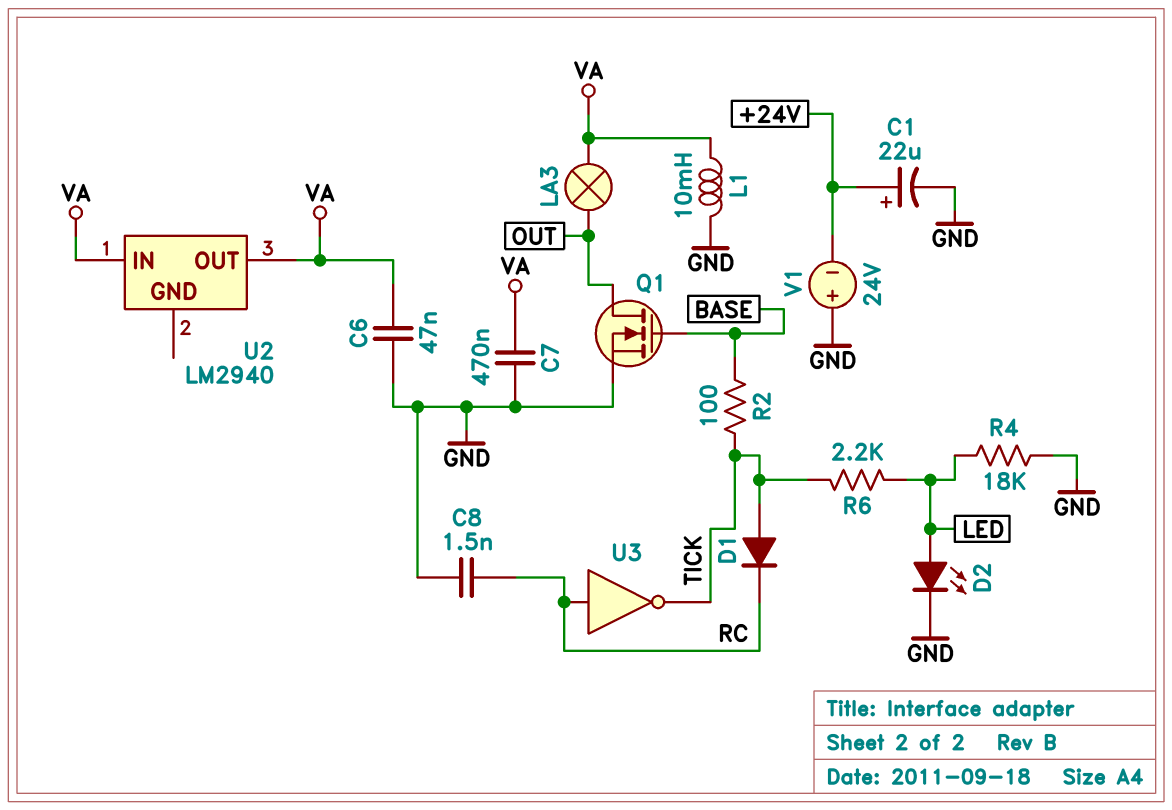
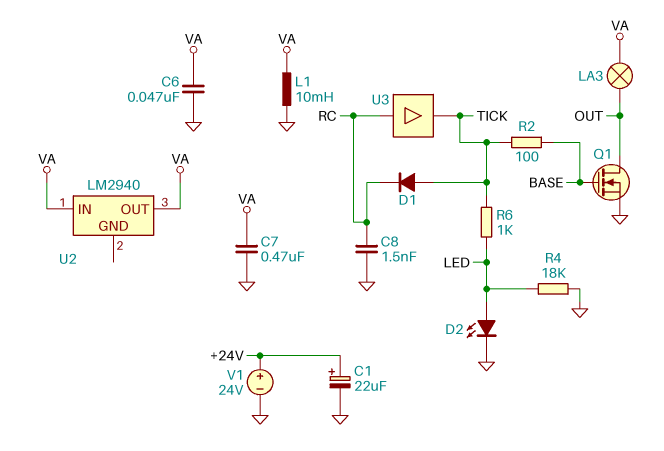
R6: 2.2k (LED, TICK) -> 1k (LED, TICK)
U3: NOT (in RC, out TICK) -> buffer (in RC, out TICK)
V1: 24V (plus GND, minus +24V) -> 24V (plus +24V, minus GND)

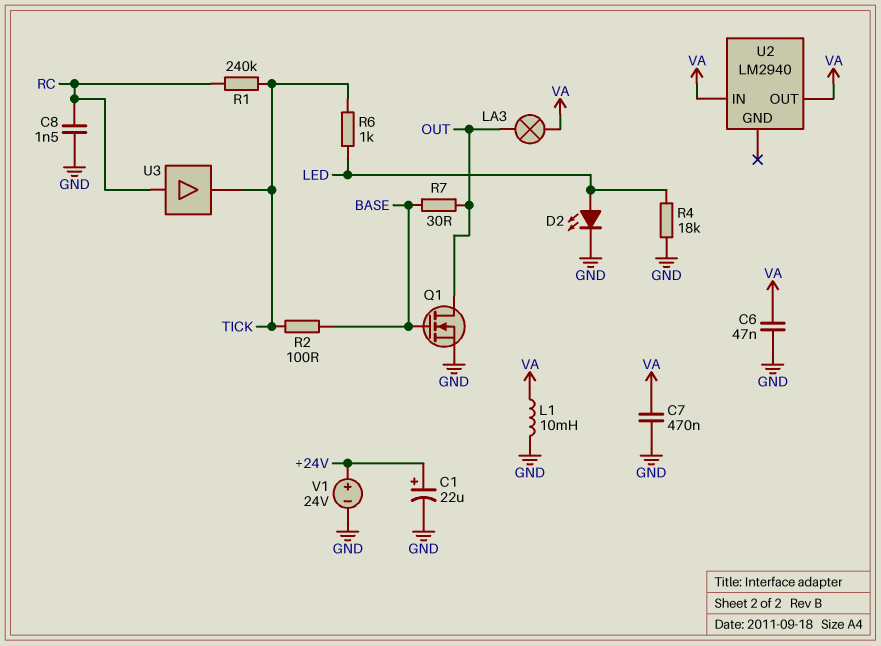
D1: diode (A TICK, K RC) -> none
R1: none -> 240k (RC, TICK)
R7: none -> 30 (BASE, OUT)

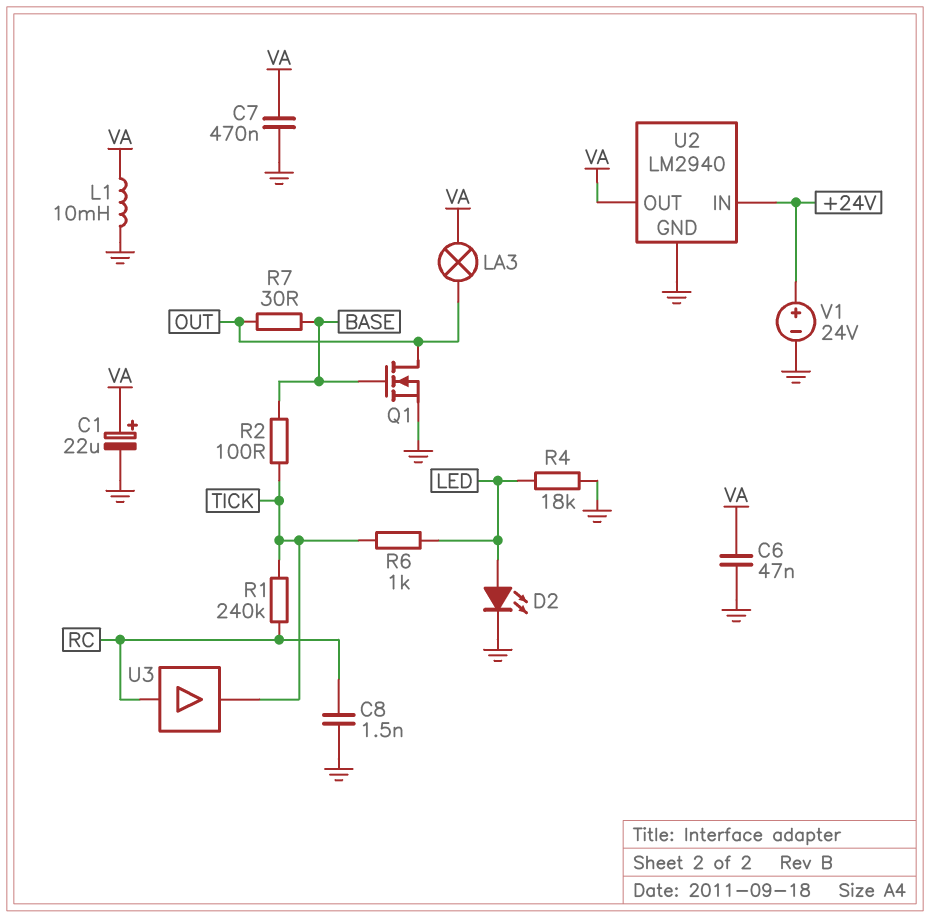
C1: 22uF (plus +24V, minus GND) -> 22uF (plus VA, minus GND)
U2 pin GND: none -> GND
U2 pin IN: VA -> +24V

